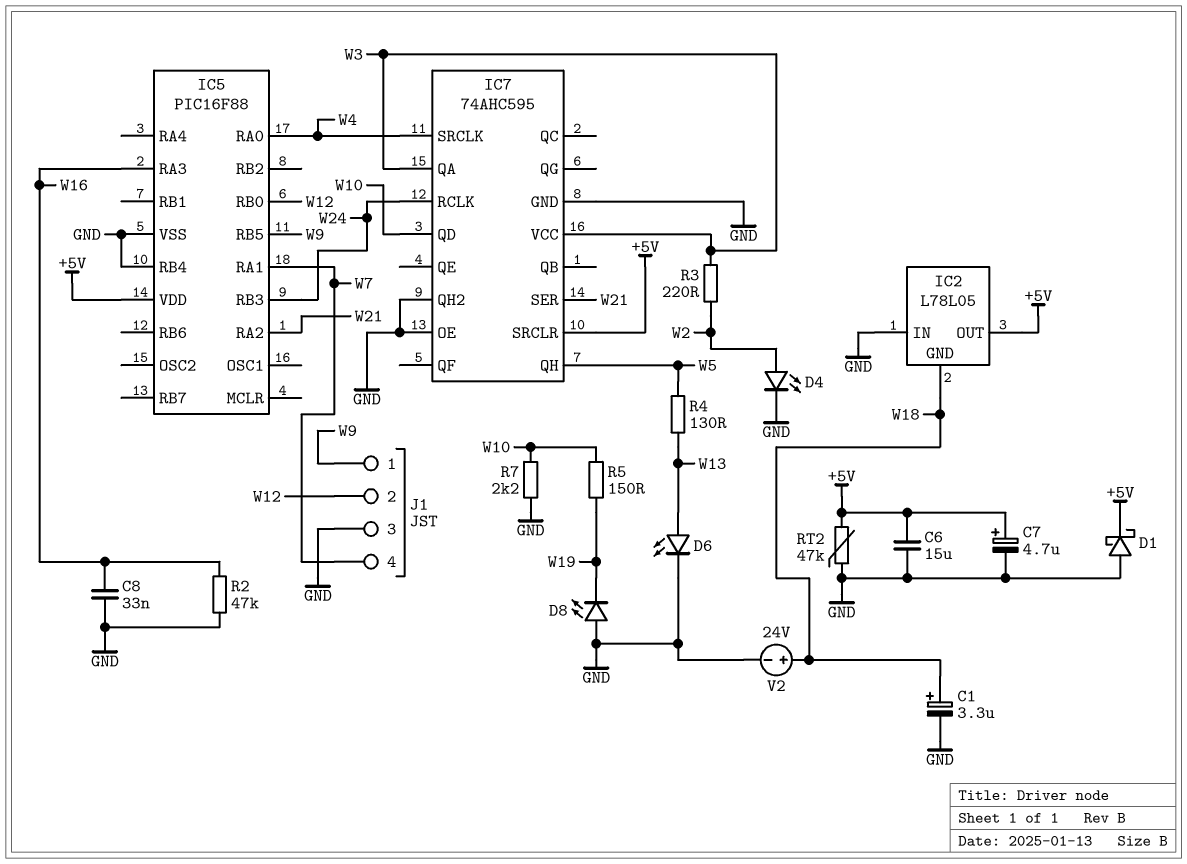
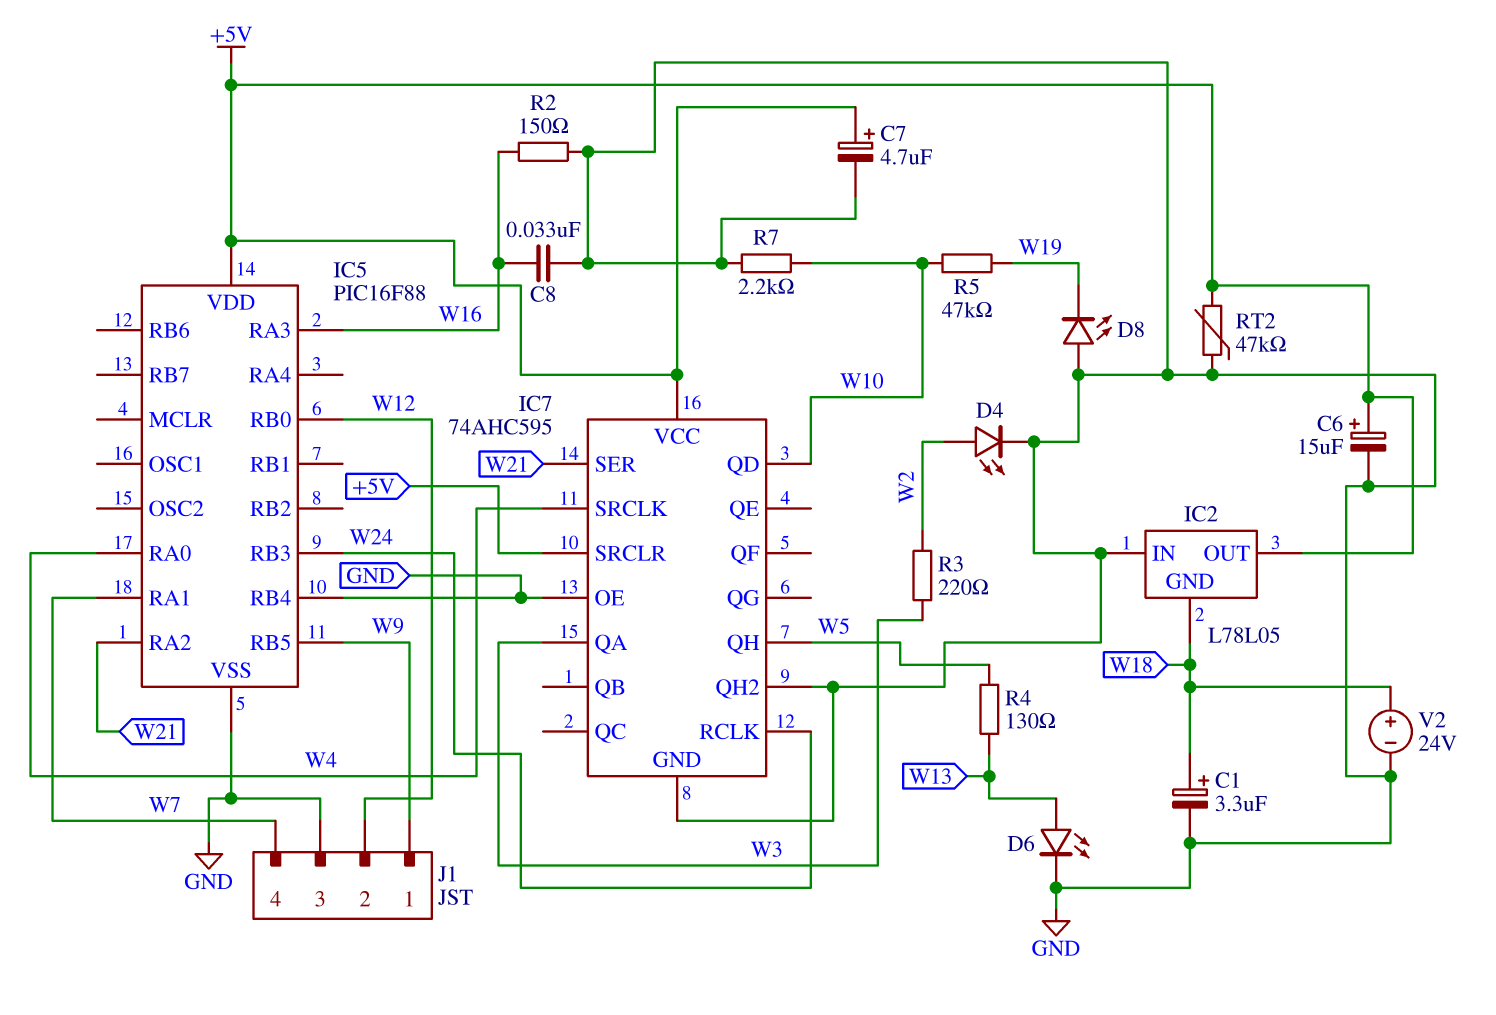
C6: 15uF (+5V, GND) -> 15uF (plus +5V, minus GND)
D1: schottky (A GND, K +5V) -> none
IC7 pin VCC: W3 -> +5V
R2: 47k (GND, W16) -> 150 (GND, W16)
R5: 150 (W10, W19) -> 47k (W10, W19)

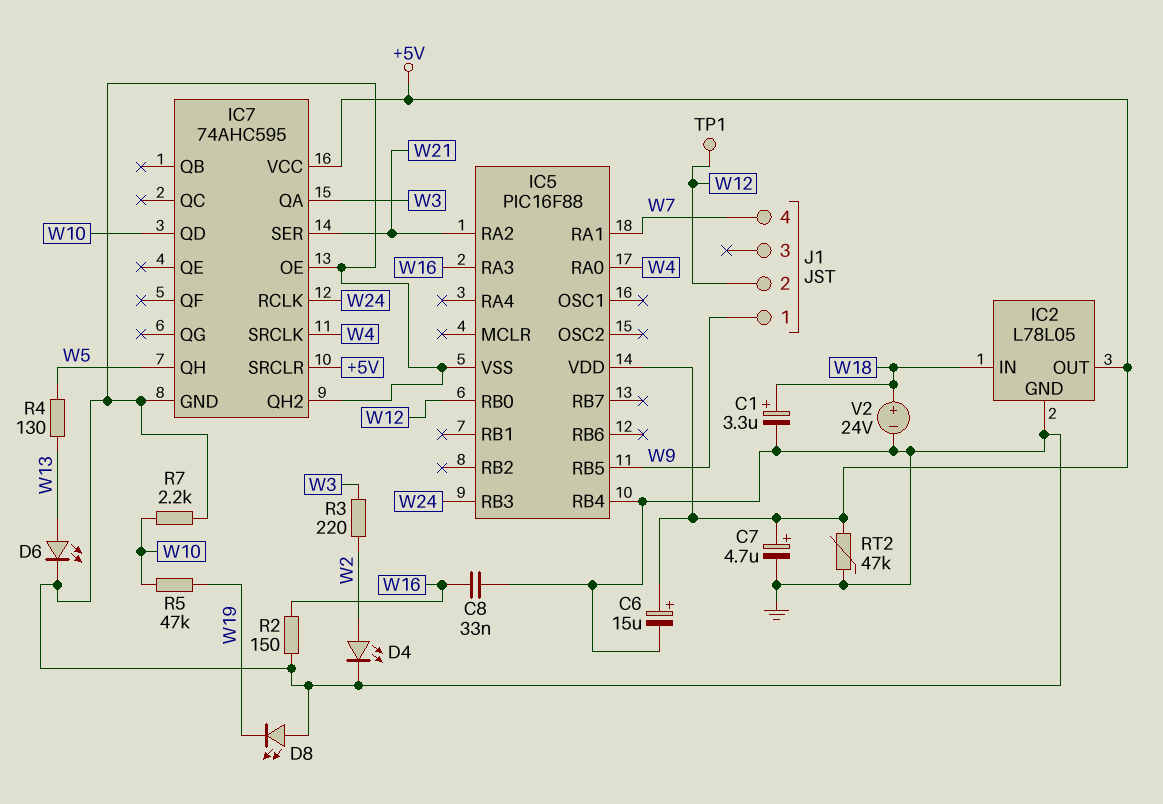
IC2 pin GND: W18 -> GND
IC2 pin IN: GND -> W18
J1 pin 3: GND -> none
TP1: none -> test point (W12)

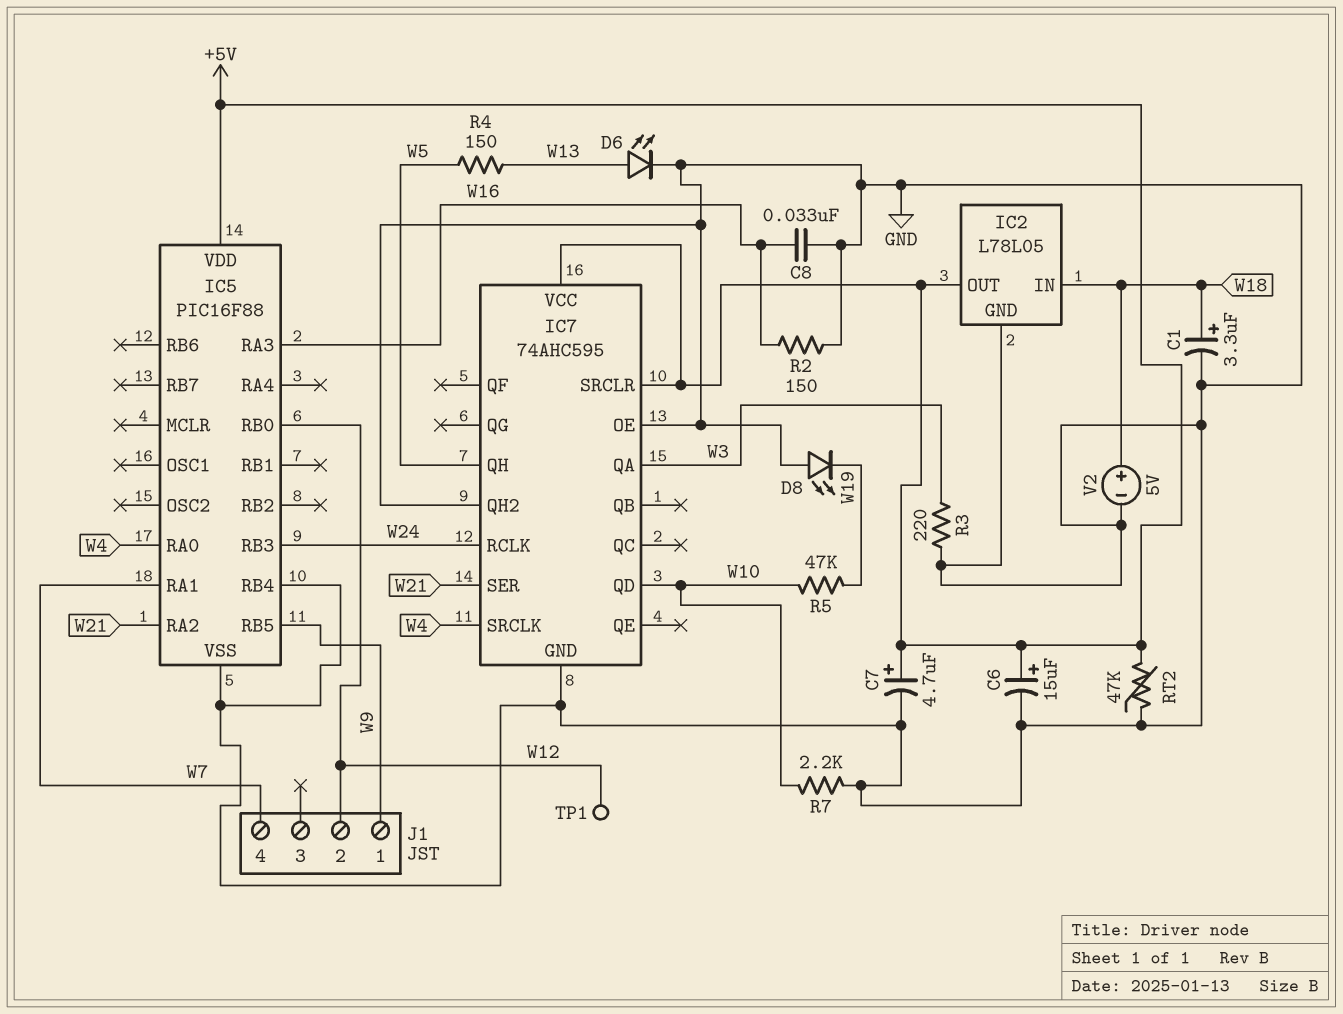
D4: LED (A W2, K GND) -> none
R3: 220 (W2, W3) -> 220 (GND, W3)
R4: 130 (W5, W13) -> 150 (W5, W13)
V2: 24V (plus W18, minus GND) -> 5V (plus W18, minus GND)

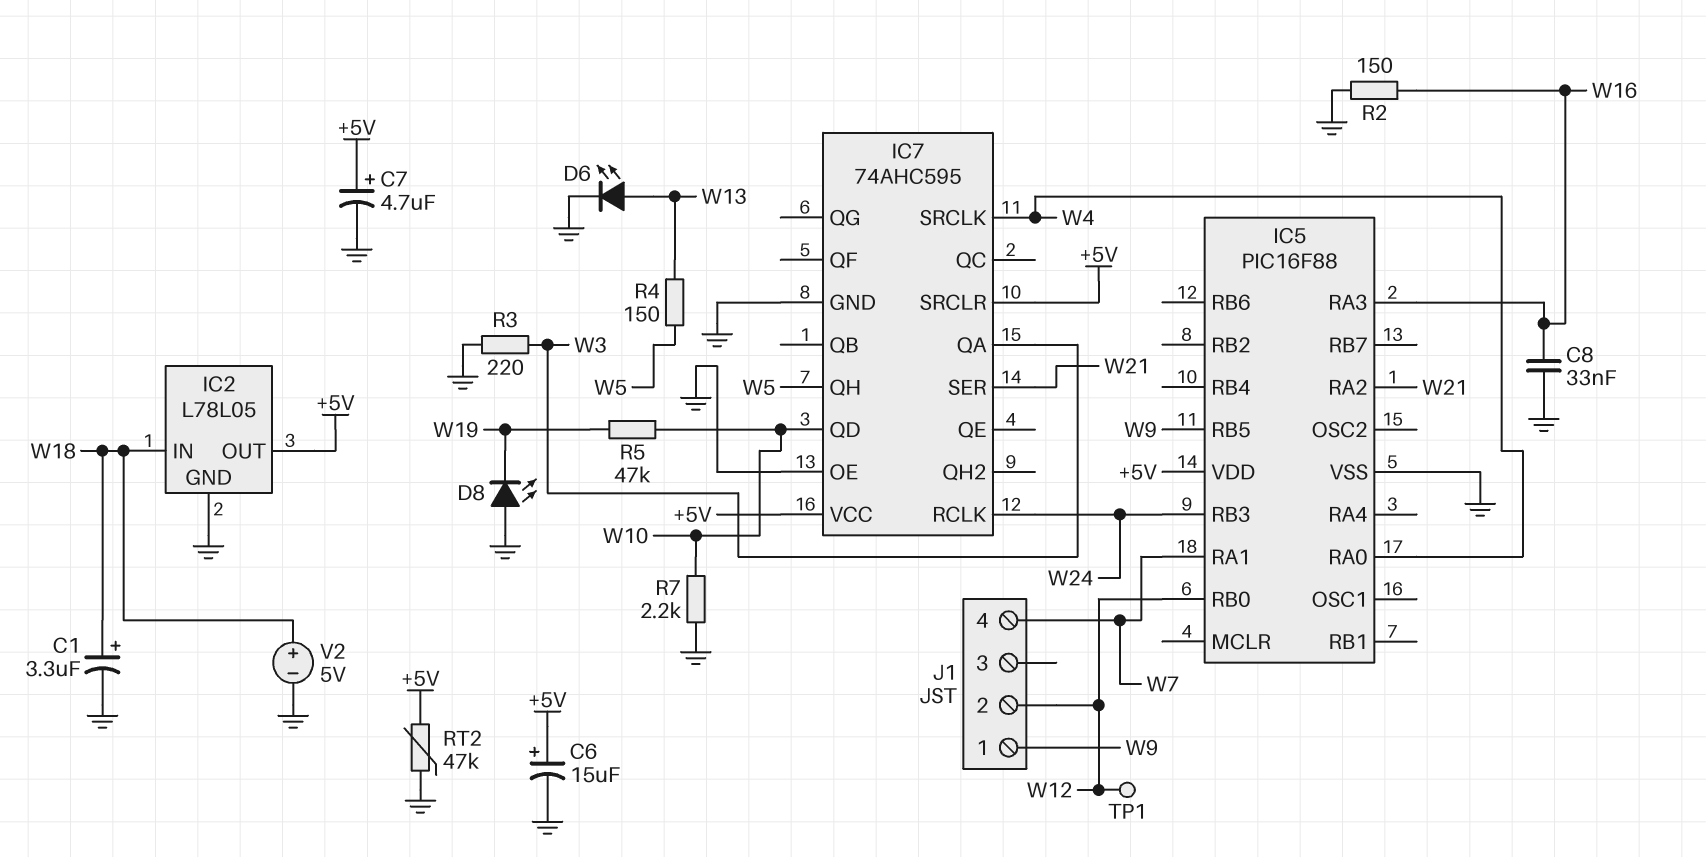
IC5 pin RB4: GND -> none
IC7 pin QH2: GND -> none

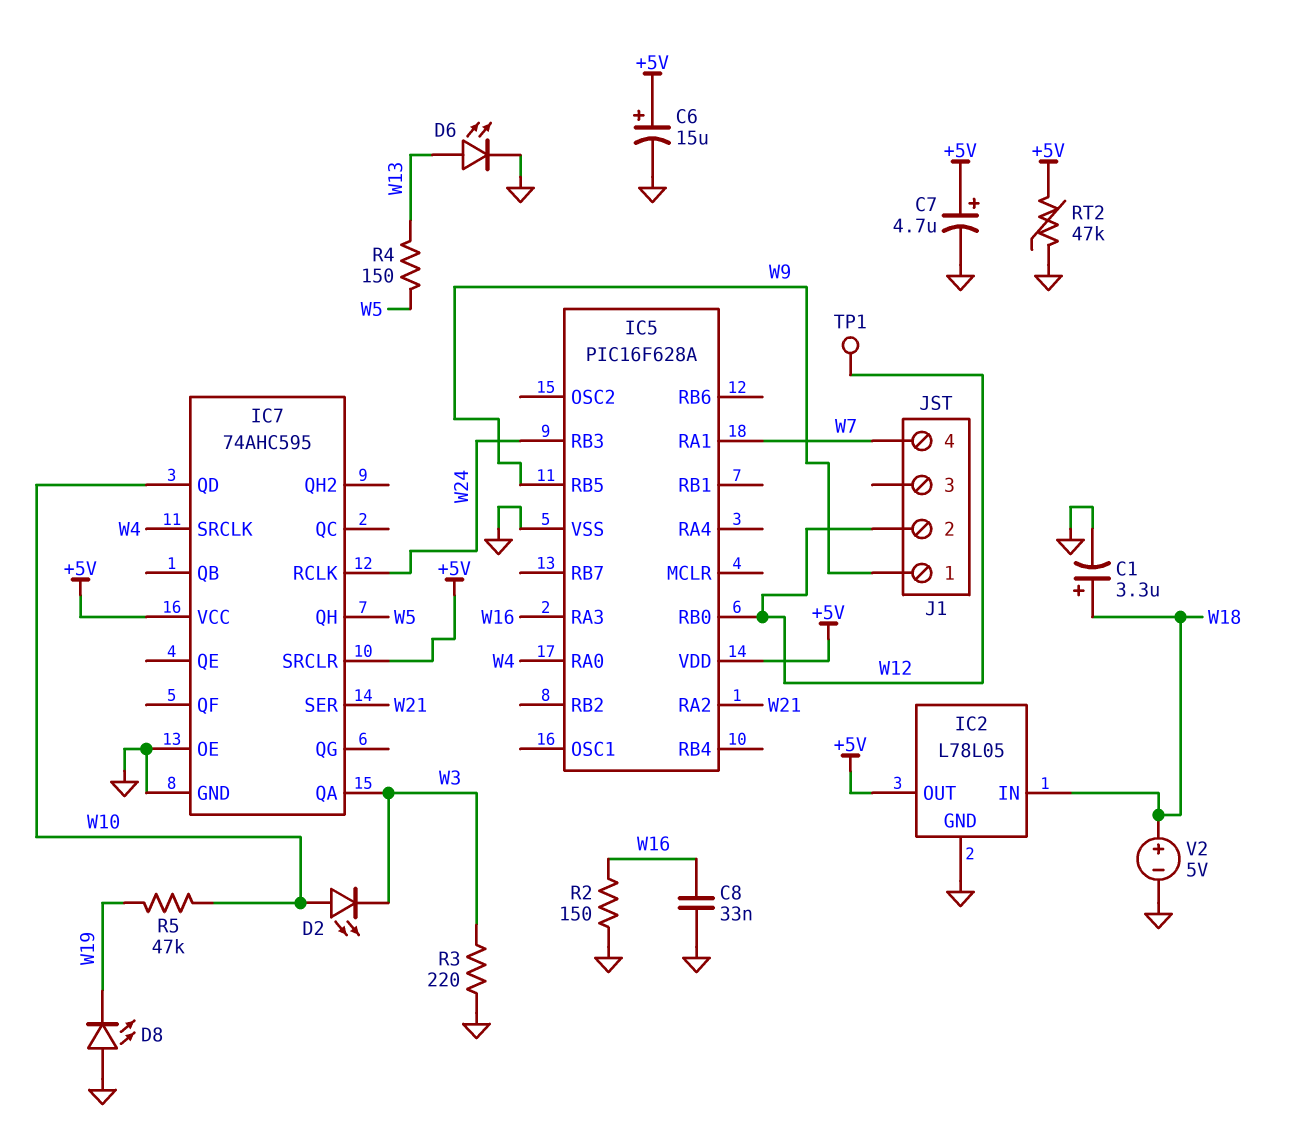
D2: none -> LED (A W10, K W3)
IC5: PIC16F88 -> PIC16F628A
R7: 2.2k (GND, W10) -> none

